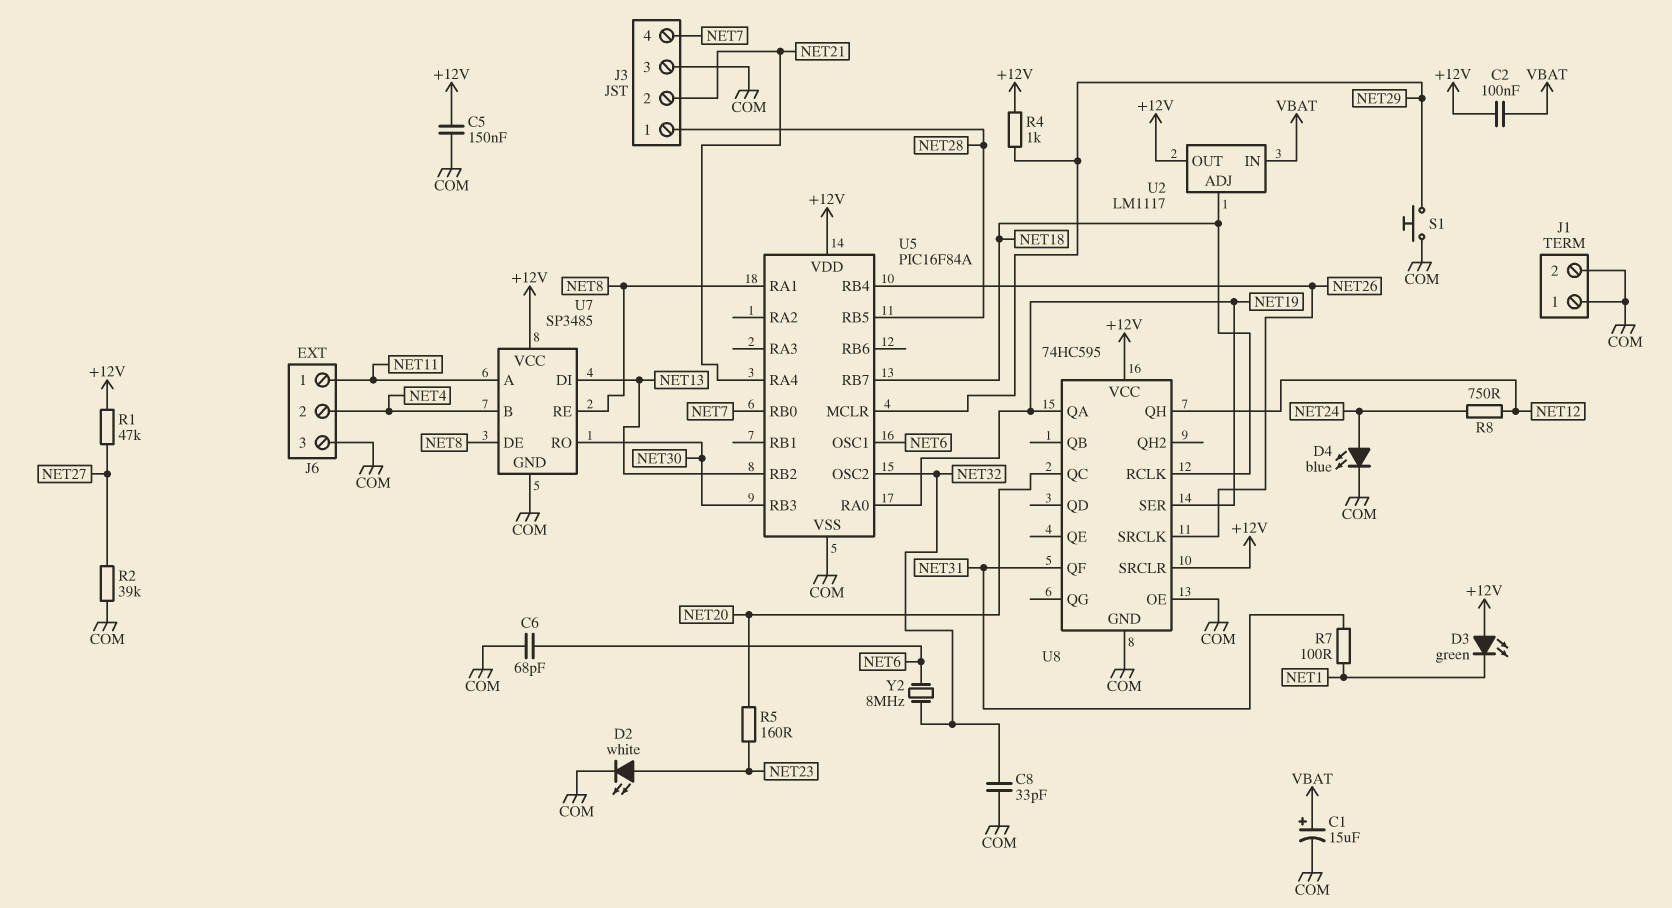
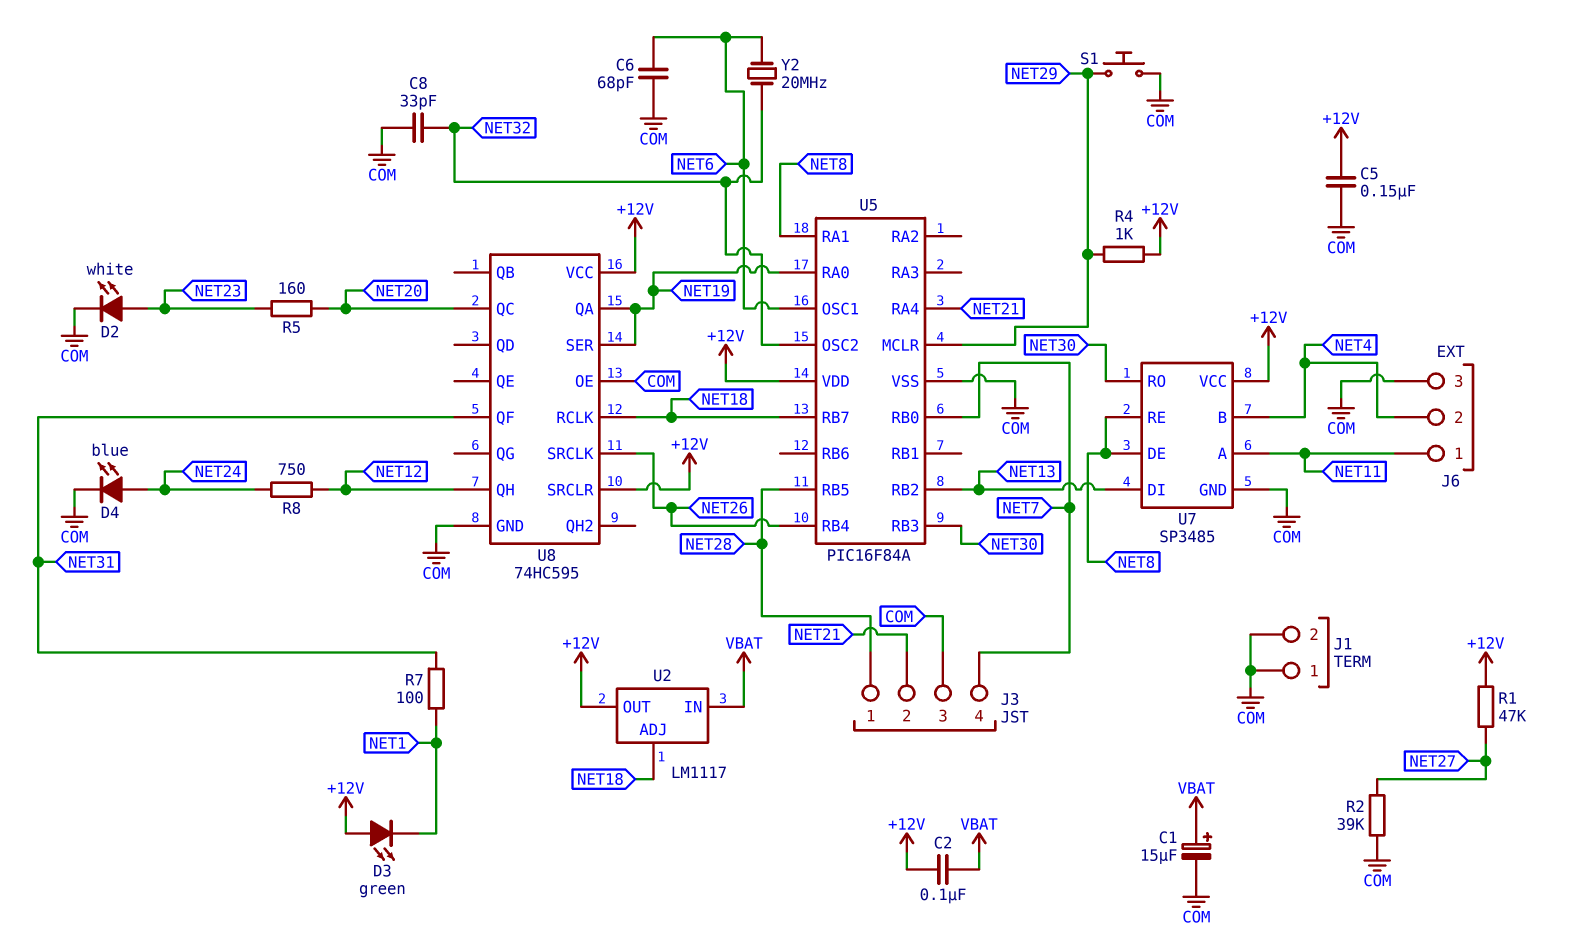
Y2: 8MHz (NET6, NET32) -> 20MHz (NET6, NET32)

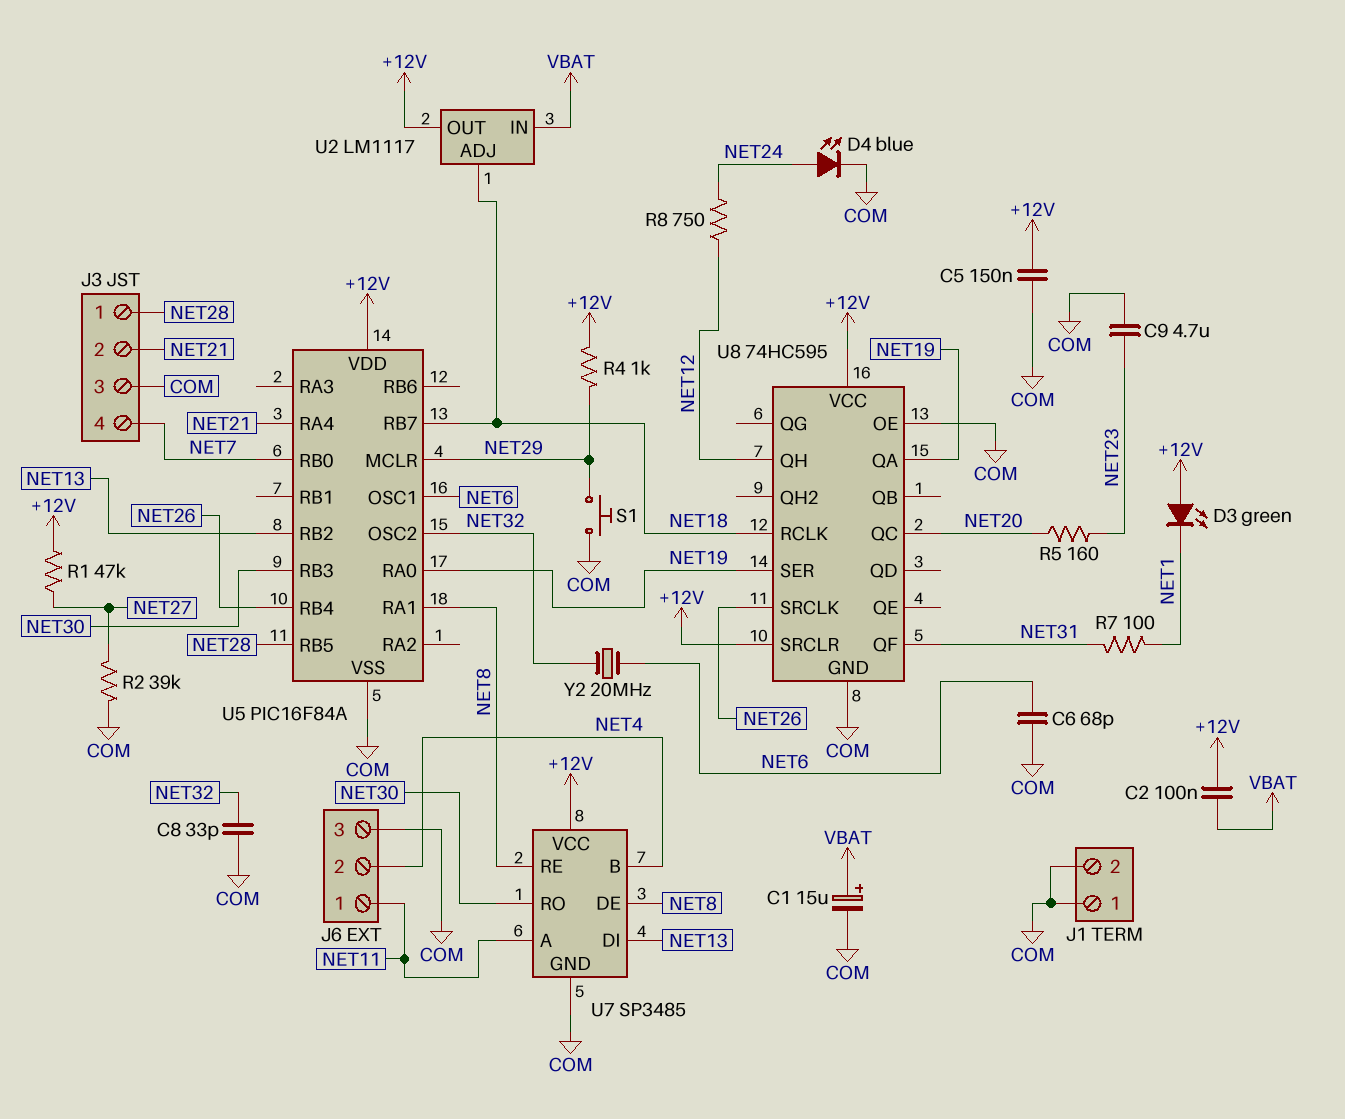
C9: none -> 4.7uF (COM, NET23)
D2: LED white (A NET23, K COM) -> none

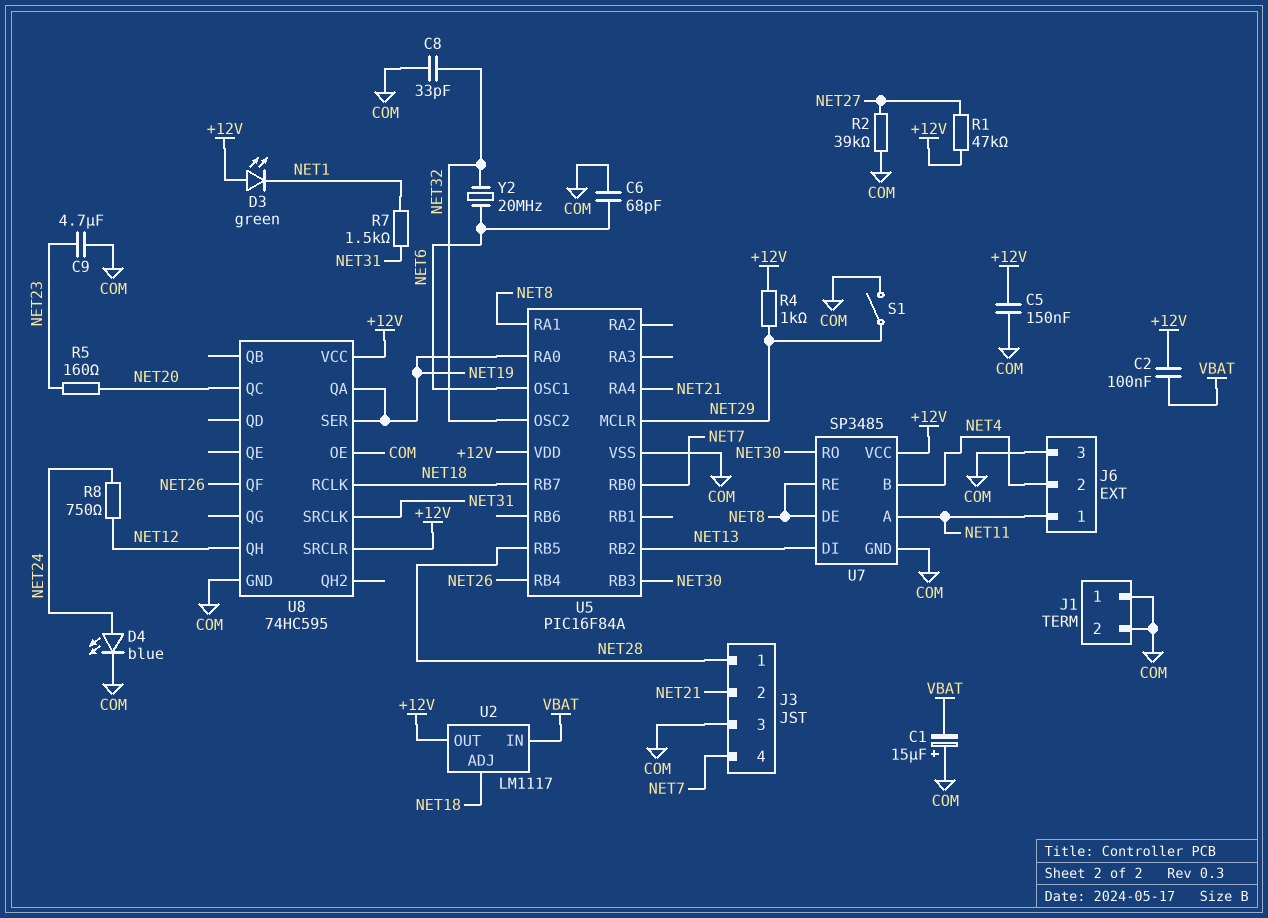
C1: 15uF (plus VBAT, minus COM) -> 15uF (plus COM, minus VBAT)
R7: 100 (NET1, NET31) -> 1.5k (NET1, NET31)
S1: button (COM, NET29) -> switch (COM, NET29)
U8 pin QF: NET31 -> NET26
U8 pin SRCLK: NET26 -> NET31

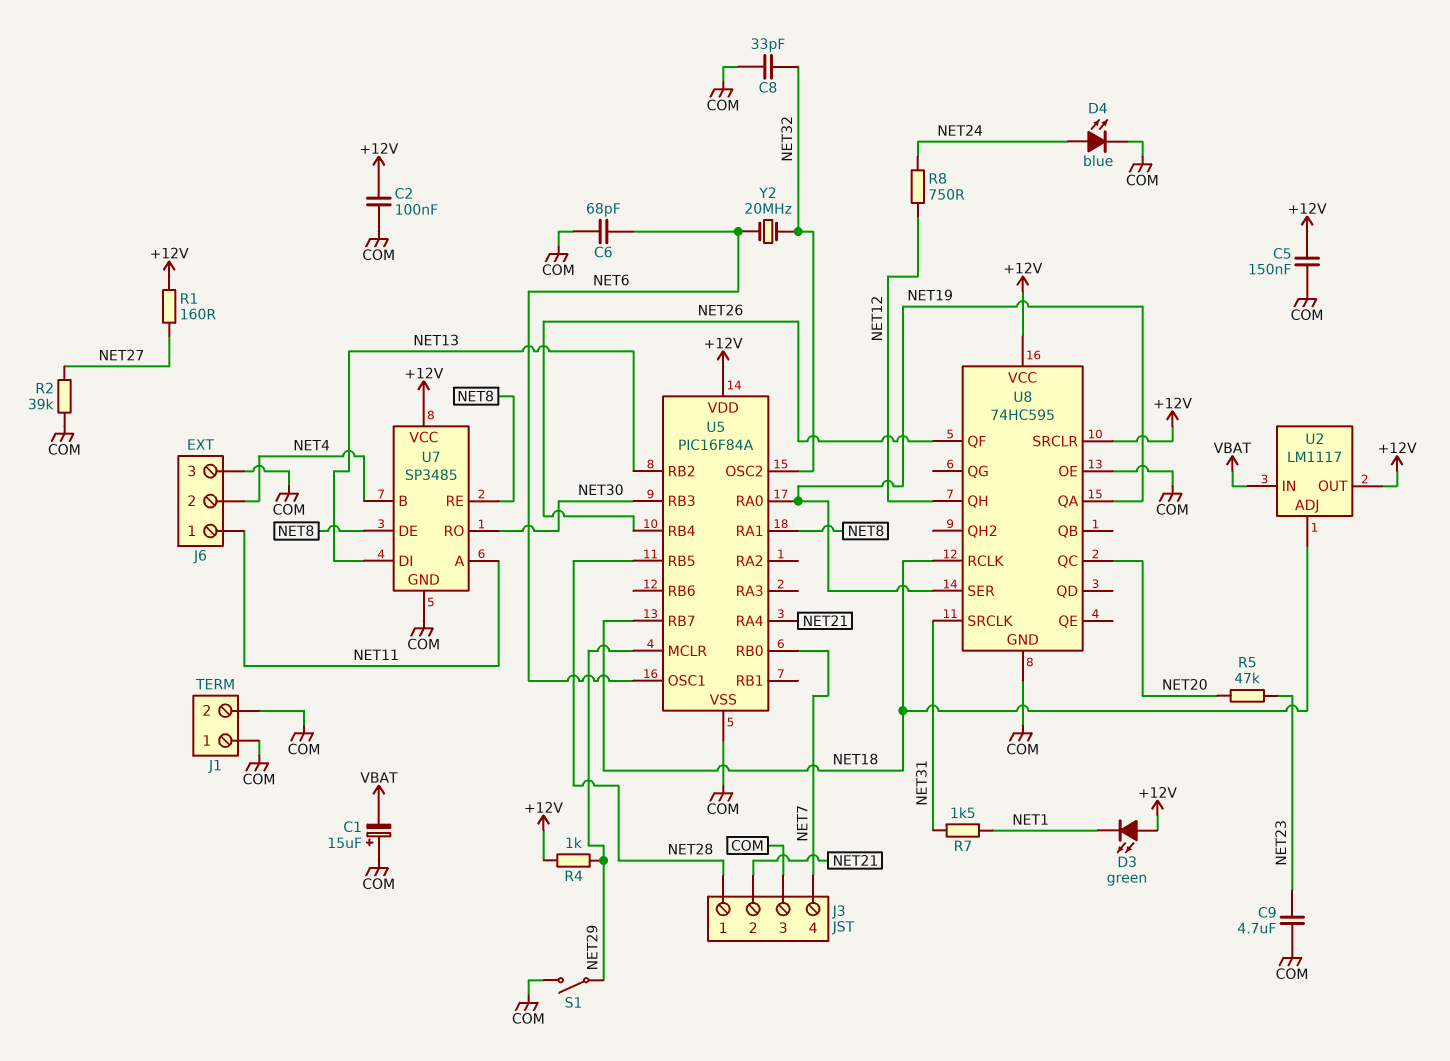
C2: 100nF (+12V, VBAT) -> 100nF (+12V, COM)
R1: 47k (+12V, NET27) -> 160 (+12V, NET27)
R5: 160 (NET20, NET23) -> 47k (NET20, NET23)

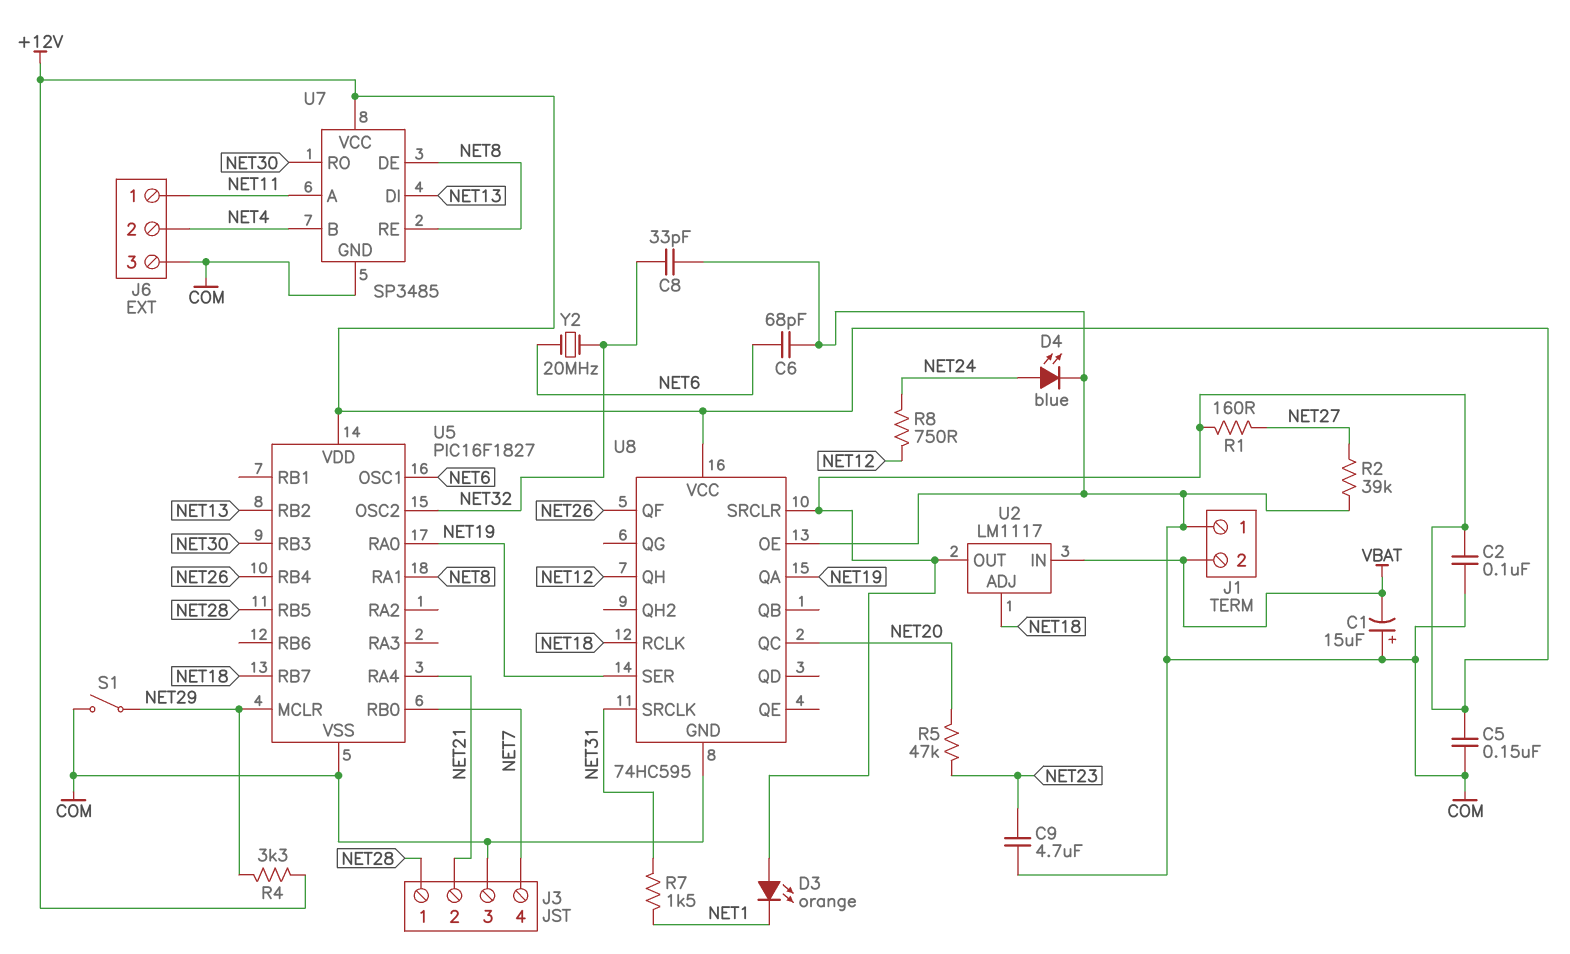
D3: LED green (A +12V, K NET1) -> LED orange (A +12V, K NET1)
J1 pin 2: COM -> VBAT
R4: 1k (+12V, NET29) -> 3.3k (+12V, NET29)
U5: PIC16F84A -> PIC16F1827

